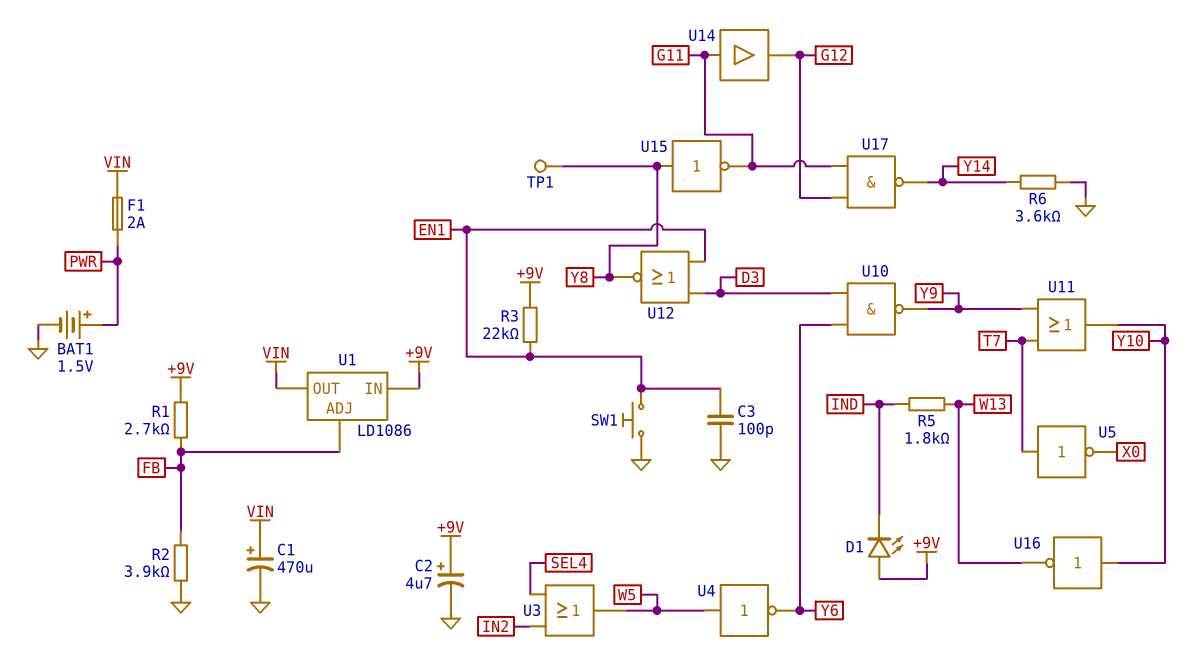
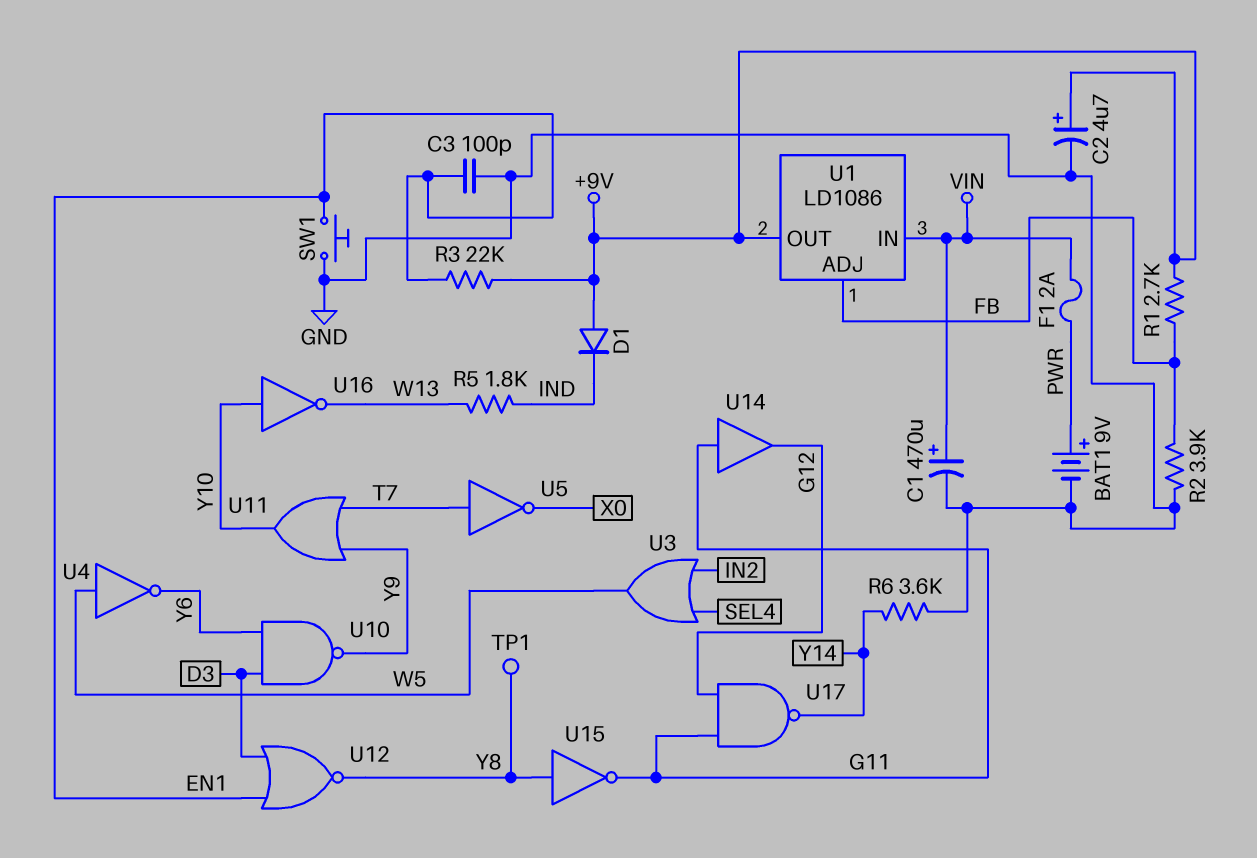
BAT1: 1.5V (plus PWR, minus GND) -> 9V (plus PWR, minus GND)
D1: LED (A +9V, K IND) -> diode (A +9V, K IND)
U1 pin IN: +9V -> VIN
U1 pin OUT: VIN -> +9V

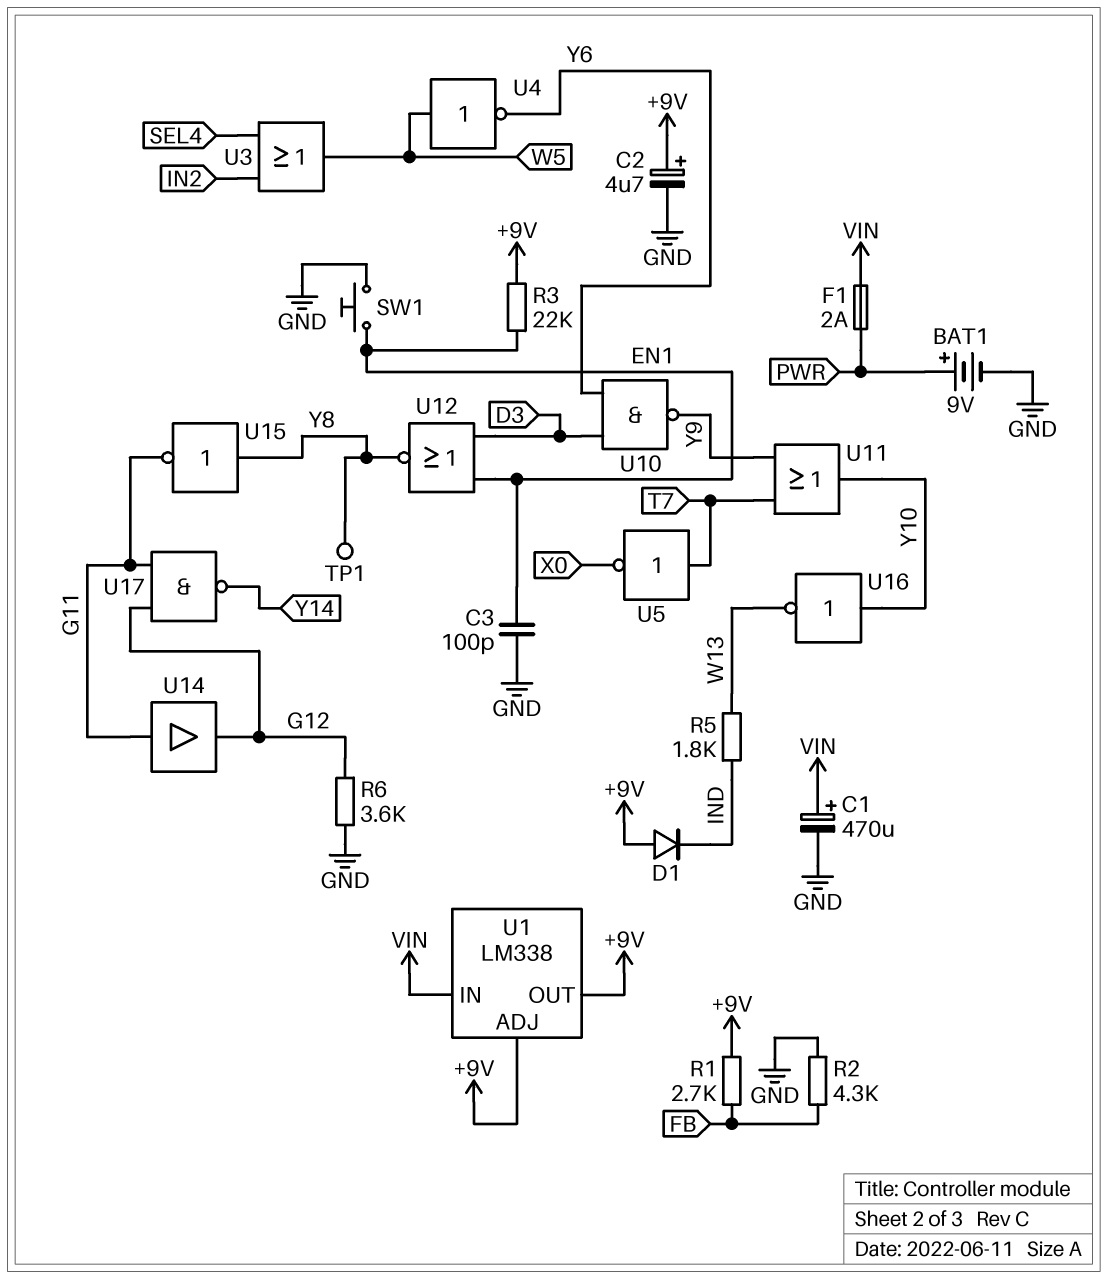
R2: 3.9k (FB, GND) -> 4.3k (FB, GND)
R6: 3.6k (GND, Y14) -> 3.6k (G12, GND)
U1: LD1086 -> LM338
U1 pin ADJ: FB -> +9V

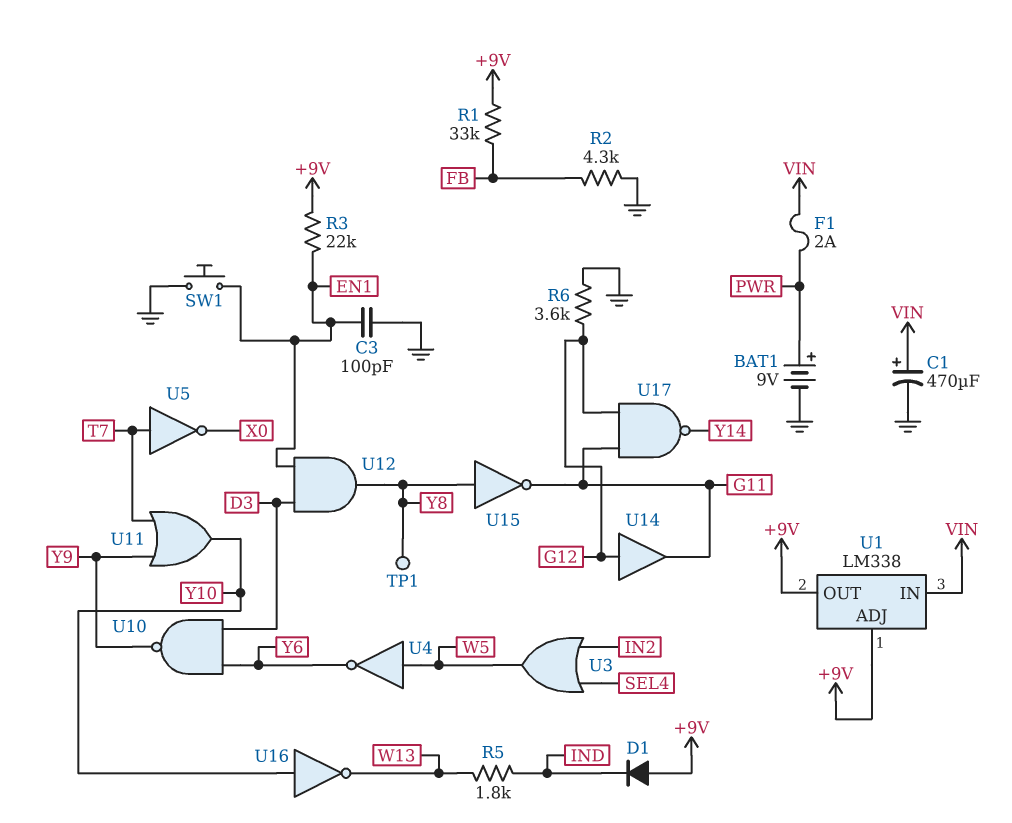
C2: 4.7uF (plus +9V, minus GND) -> none
R1: 2.7k (+9V, FB) -> 33k (+9V, FB)
U12: NOR (in D3, in EN1, out Y8) -> AND (in D3, in EN1, out Y8)
U14: buffer (in G11, out G12) -> buffer (in G12, out G11)

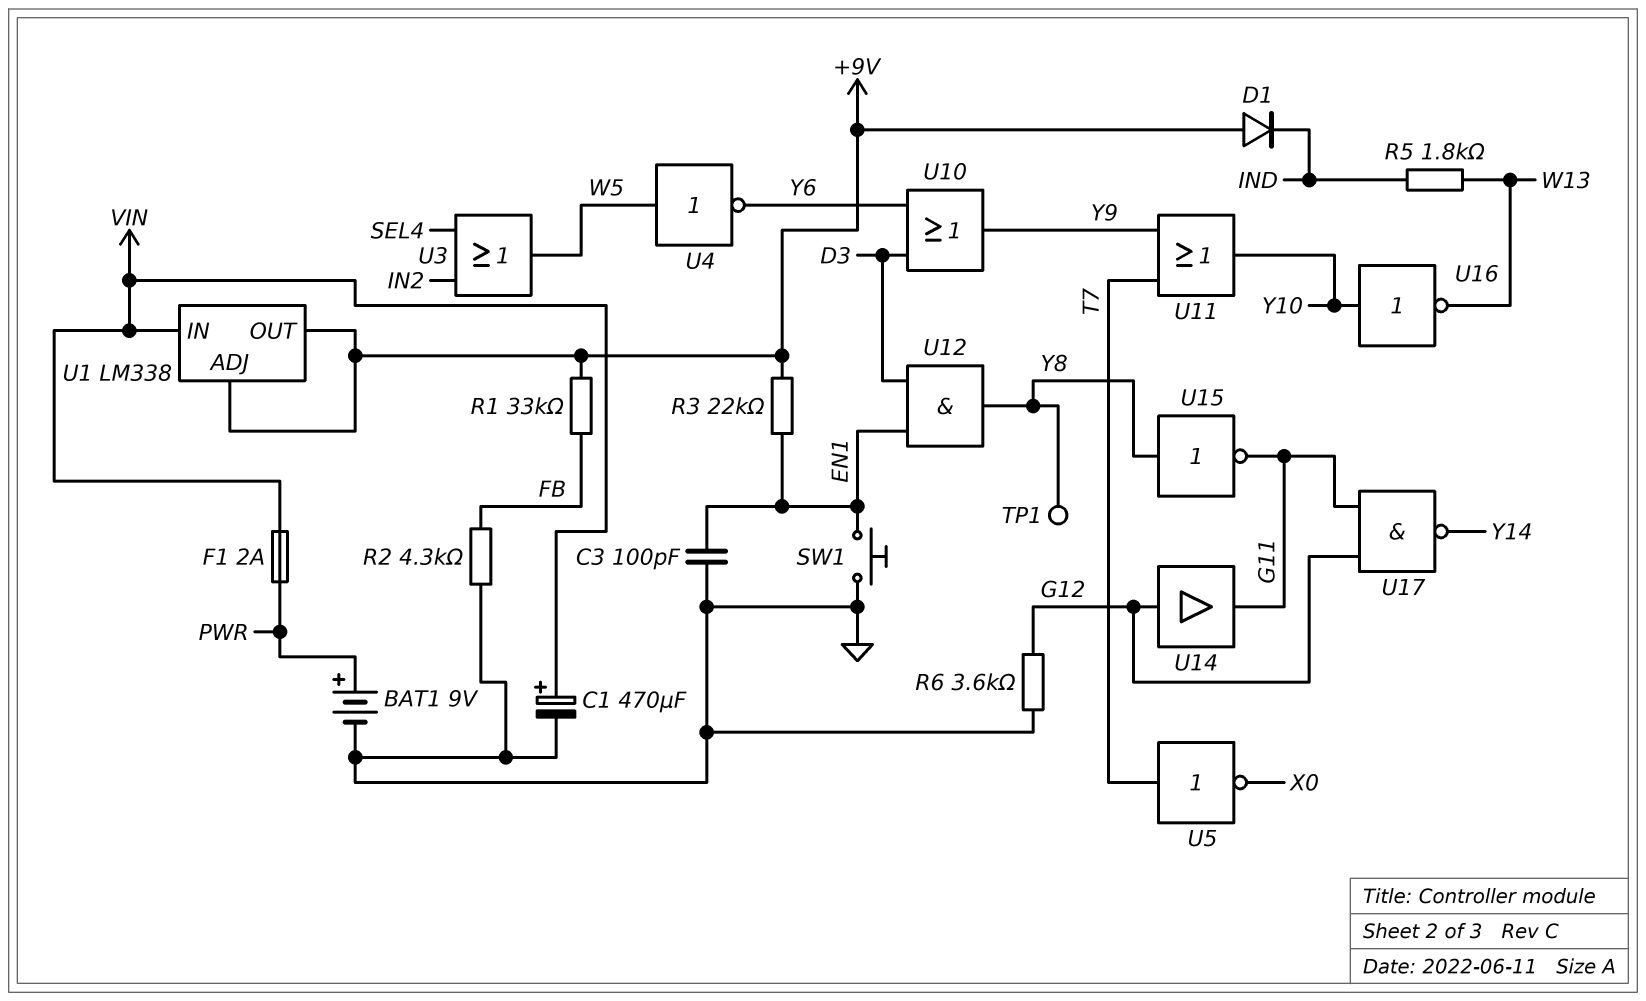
U10: NAND (in D3, in Y6, out Y9) -> OR (in D3, in Y6, out Y9)

